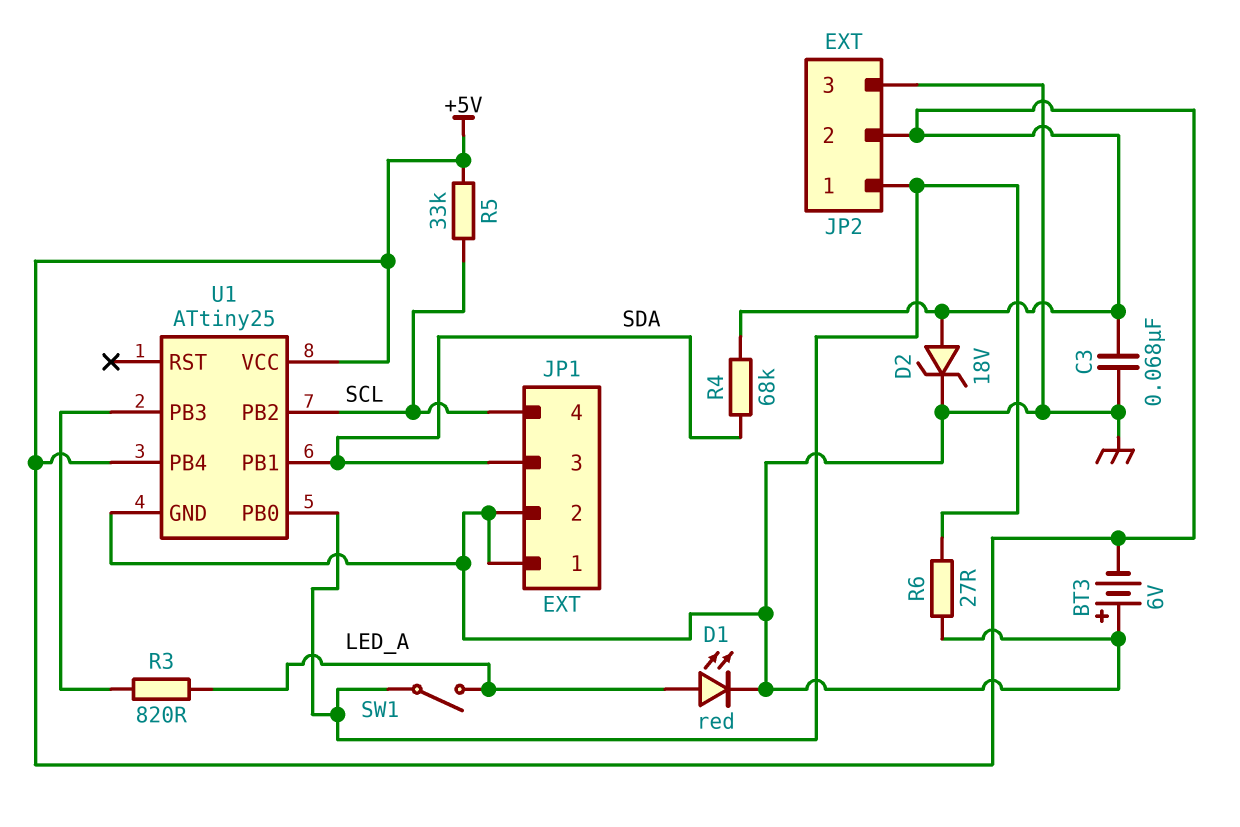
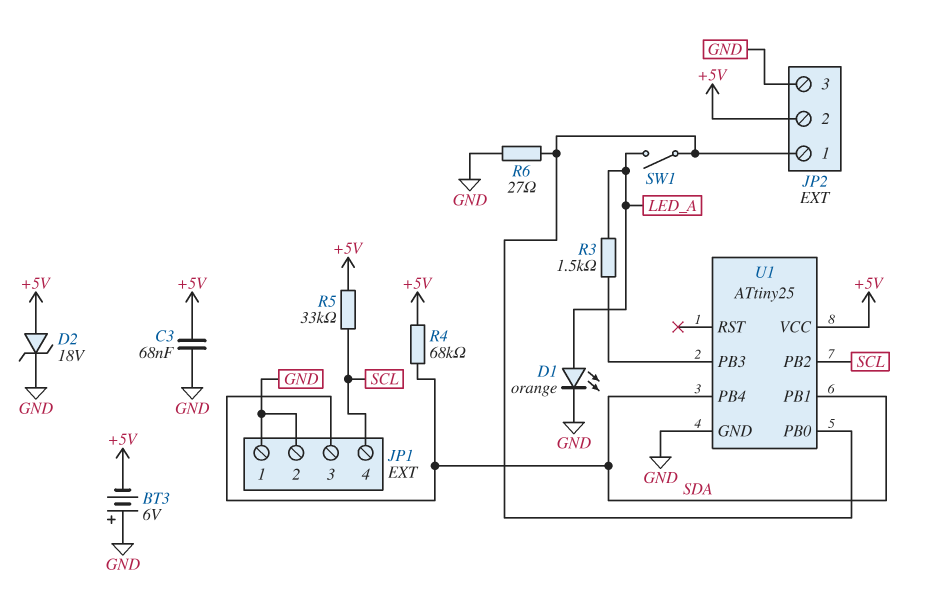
D1: LED red (A LED_A, K GND) -> LED orange (A LED_A, K GND)
R3: 820 (LED_A, U1/PB3) -> 1.5k (LED_A, U1/PB3)
U1 pin PB4: +5V -> SDA

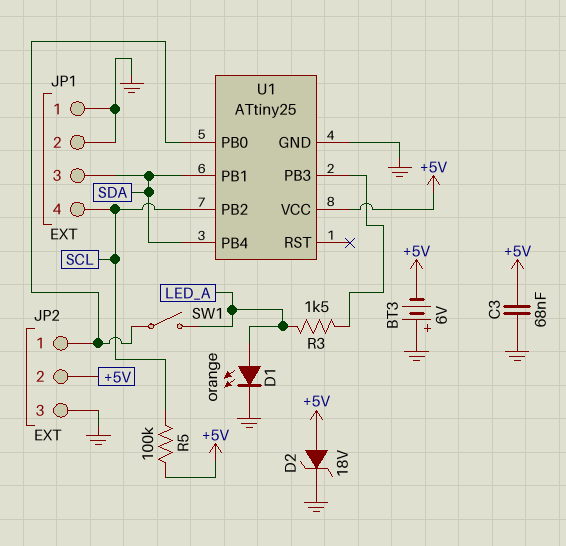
R4: 68k (+5V, SDA) -> none
R5: 33k (+5V, SCL) -> 100k (+5V, SCL)
R6: 27 (GND, JP2/1) -> none

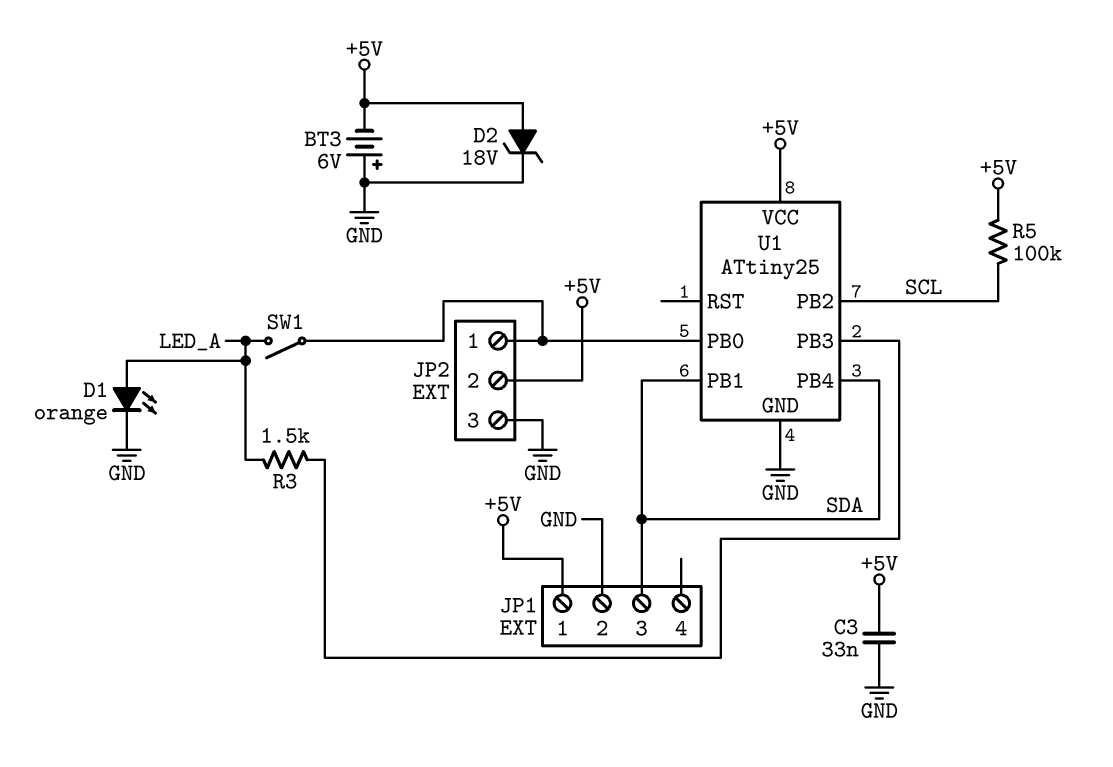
C3: 68nF (+5V, GND) -> 33nF (+5V, GND)
JP1 pin 1: GND -> +5V
JP1 pin 4: SCL -> none

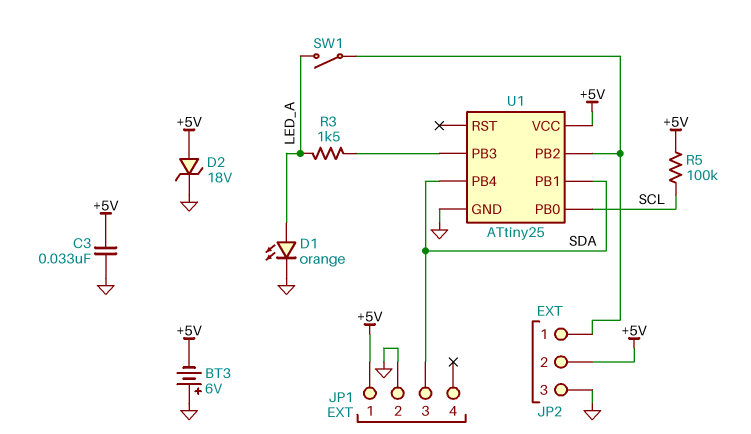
U1 pin PB0: JP2/1 -> SCL
U1 pin PB2: SCL -> JP2/1

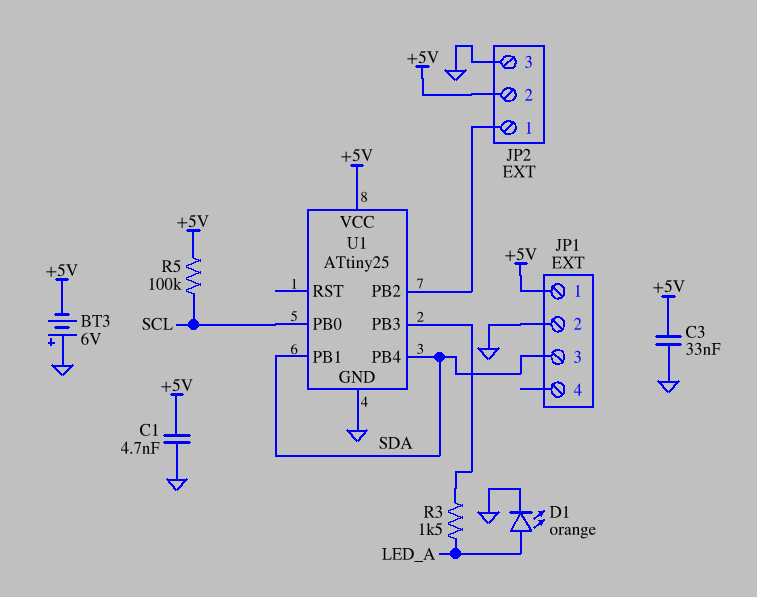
C1: none -> 4.7nF (+5V, GND)
D2: zener 18V (A +5V, K GND) -> none
SW1: switch (JP2/1, LED_A) -> none

